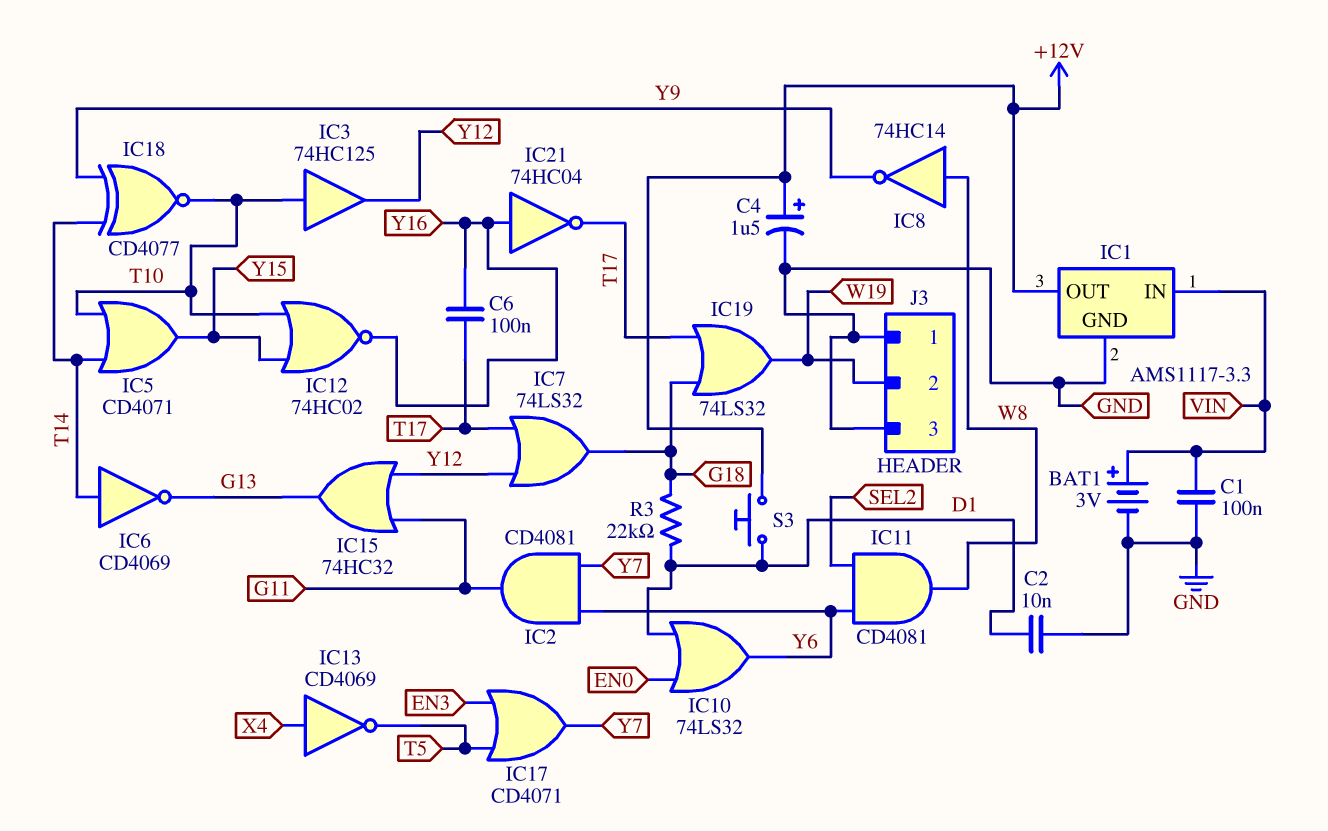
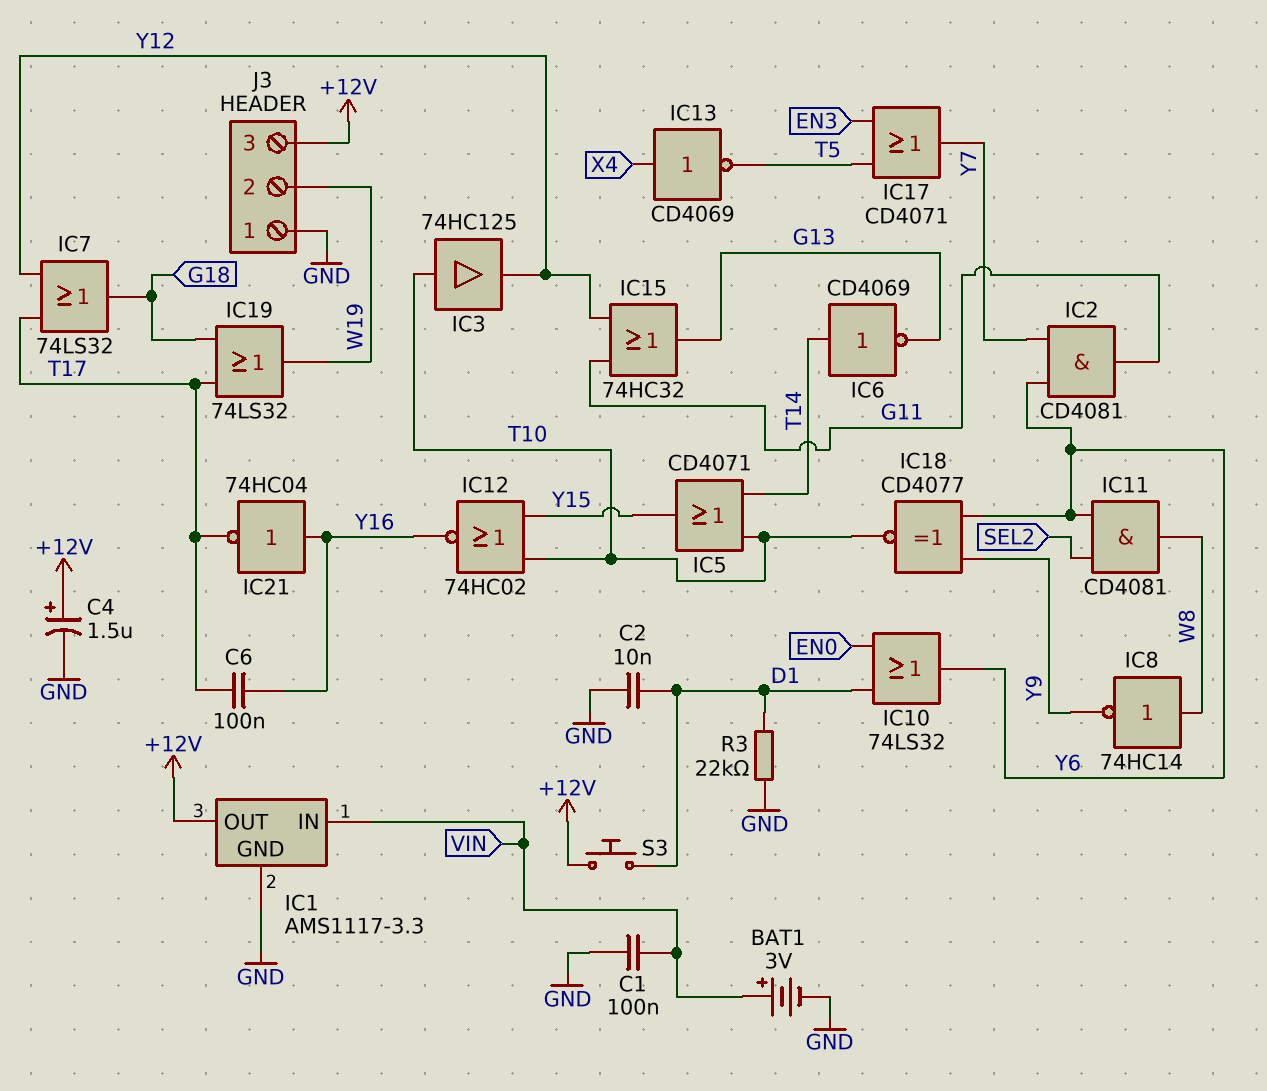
IC18: XNOR CD4077 (in T14, in Y9, out T10) -> XNOR CD4077 (in Y6, in Y9, out T10)
J3 pin 3: GND -> +12V
R3: 22k (D1, G18) -> 22k (D1, GND)

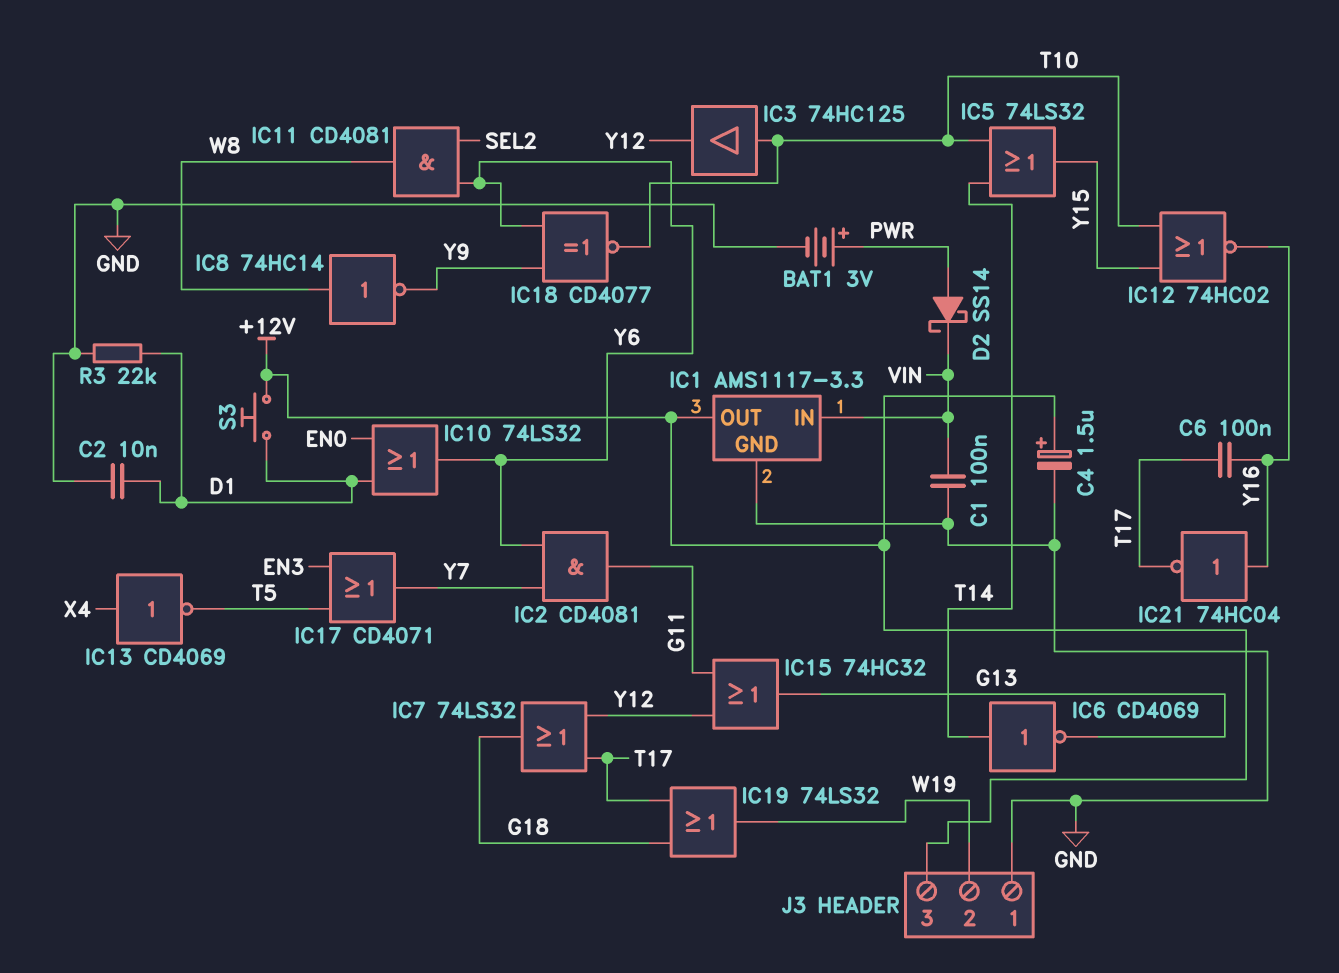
BAT1: 3V (plus VIN, minus GND) -> 3V (plus PWR, minus GND)
D2: none -> schottky SS14 (A PWR, K VIN)
IC5: OR CD4071 (in T10, in T14, out Y15) -> OR 74LS32 (in T10, in T14, out Y15)

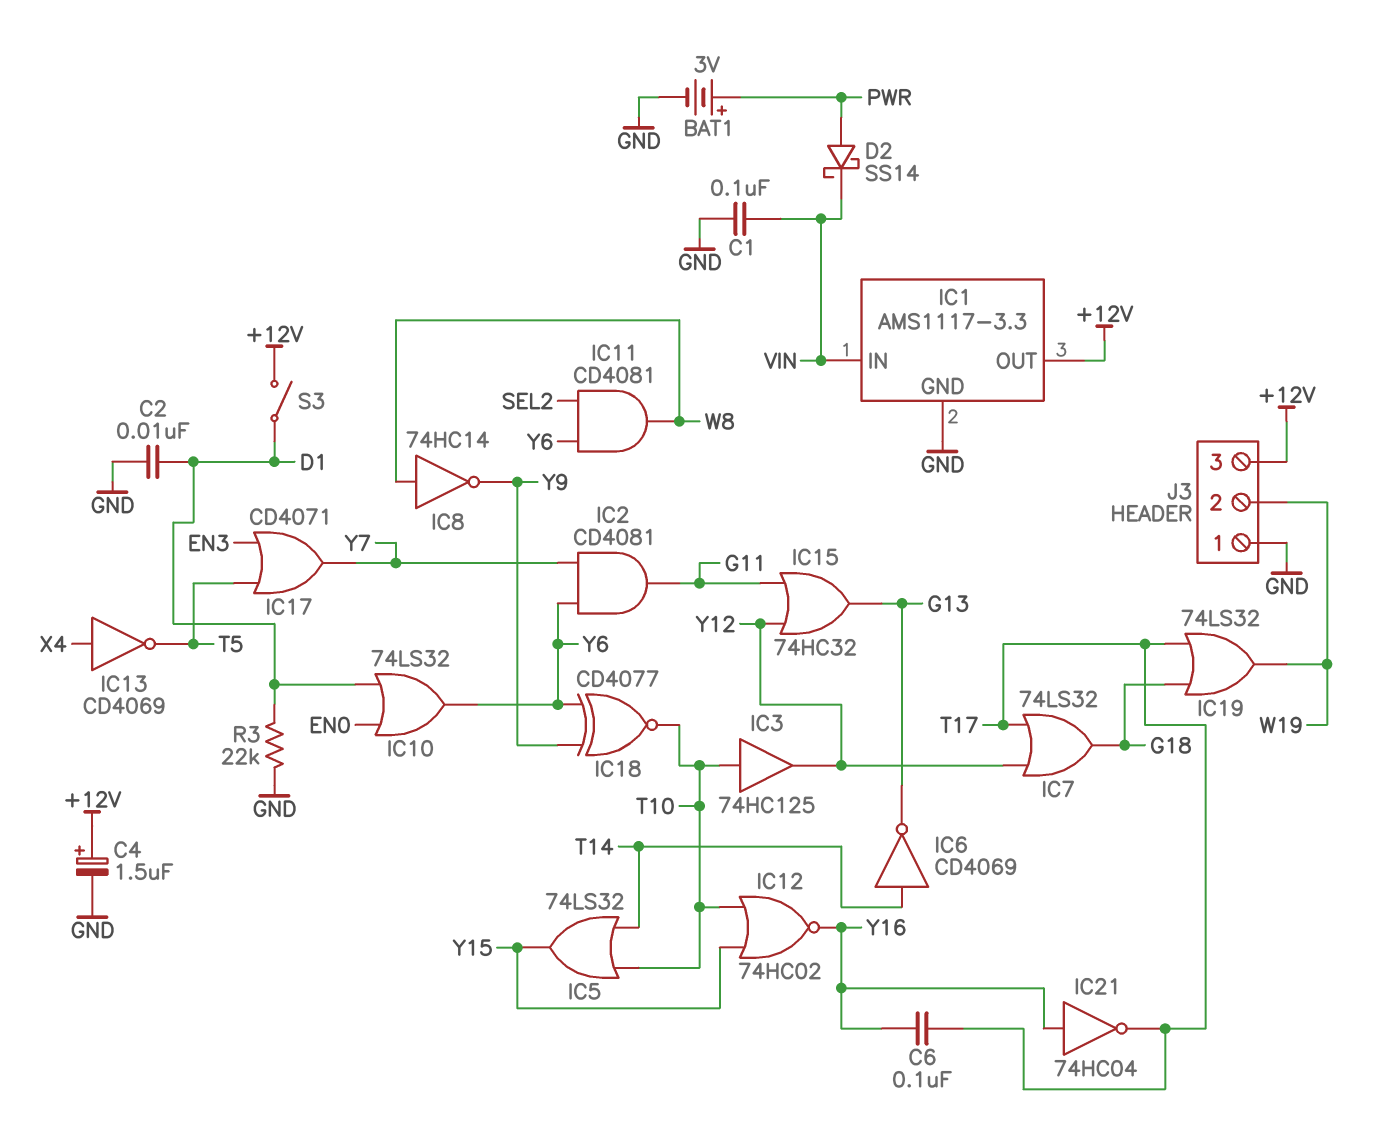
S3: button (+12V, D1) -> switch (+12V, D1)

